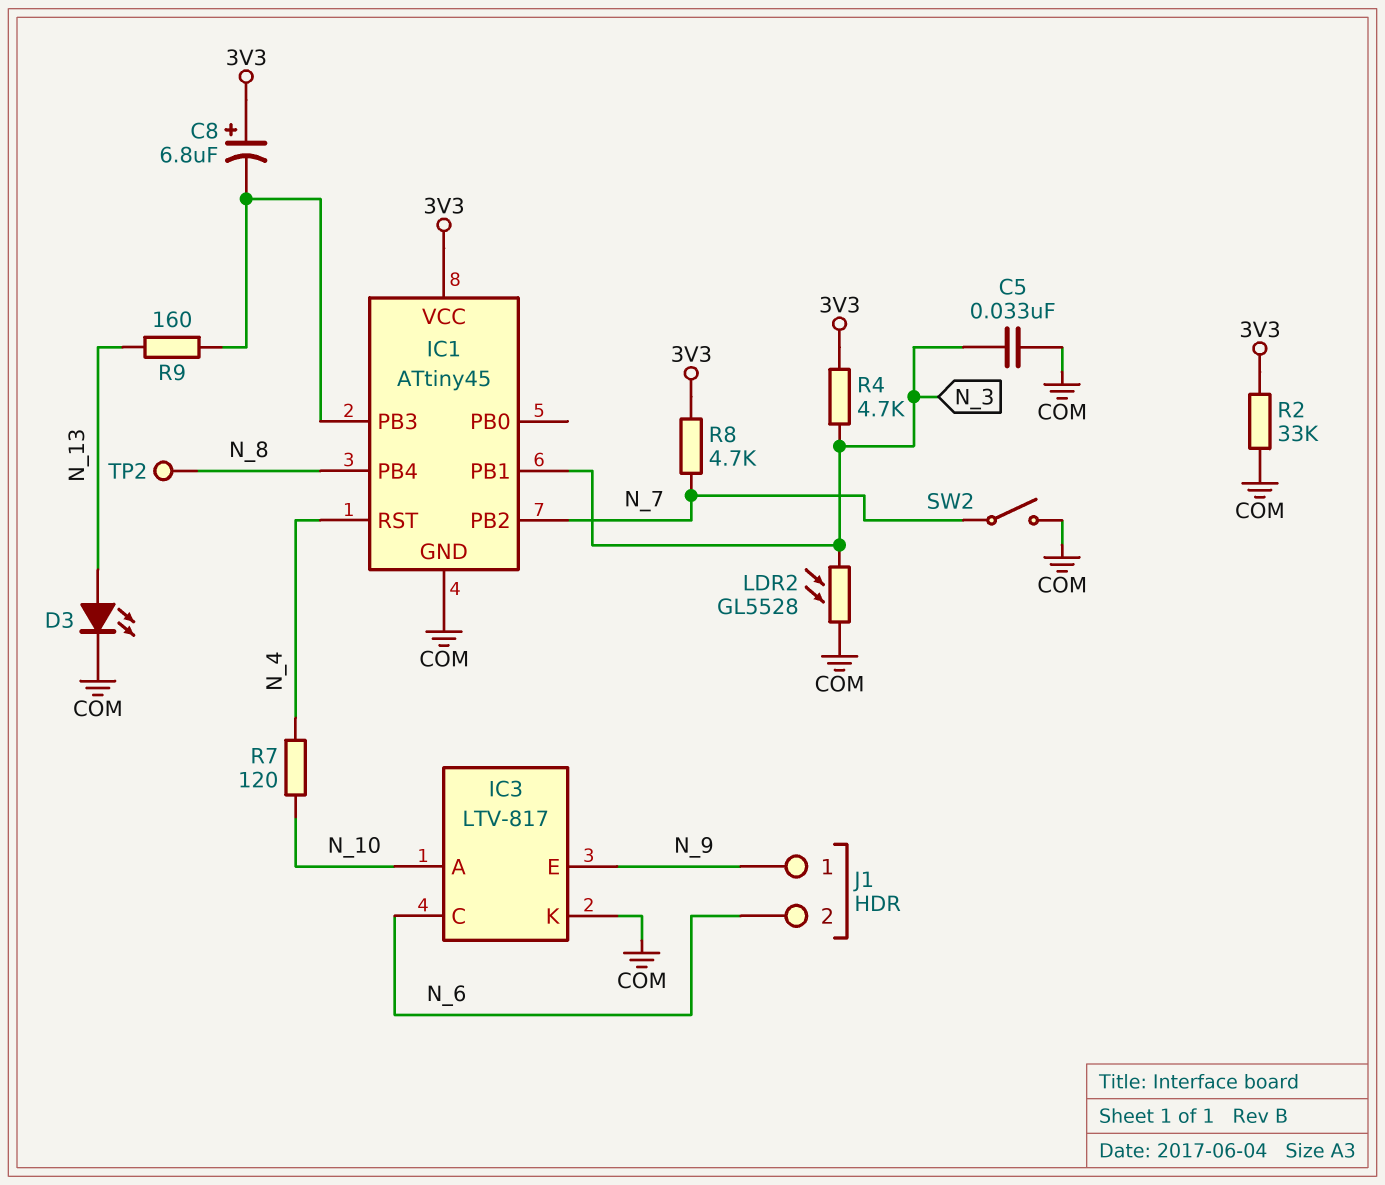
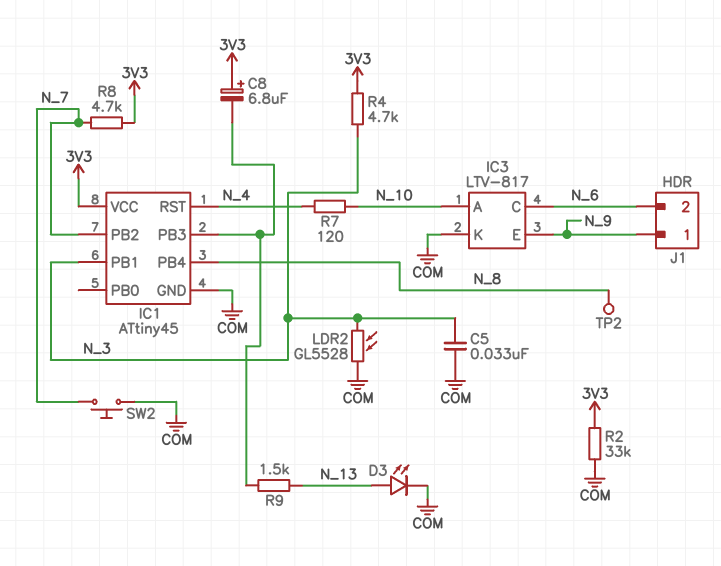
R9: 160 (IC1/PB3, N_13) -> 1.5k (IC1/PB3, N_13)
SW2: switch (COM, N_7) -> button (COM, N_7)

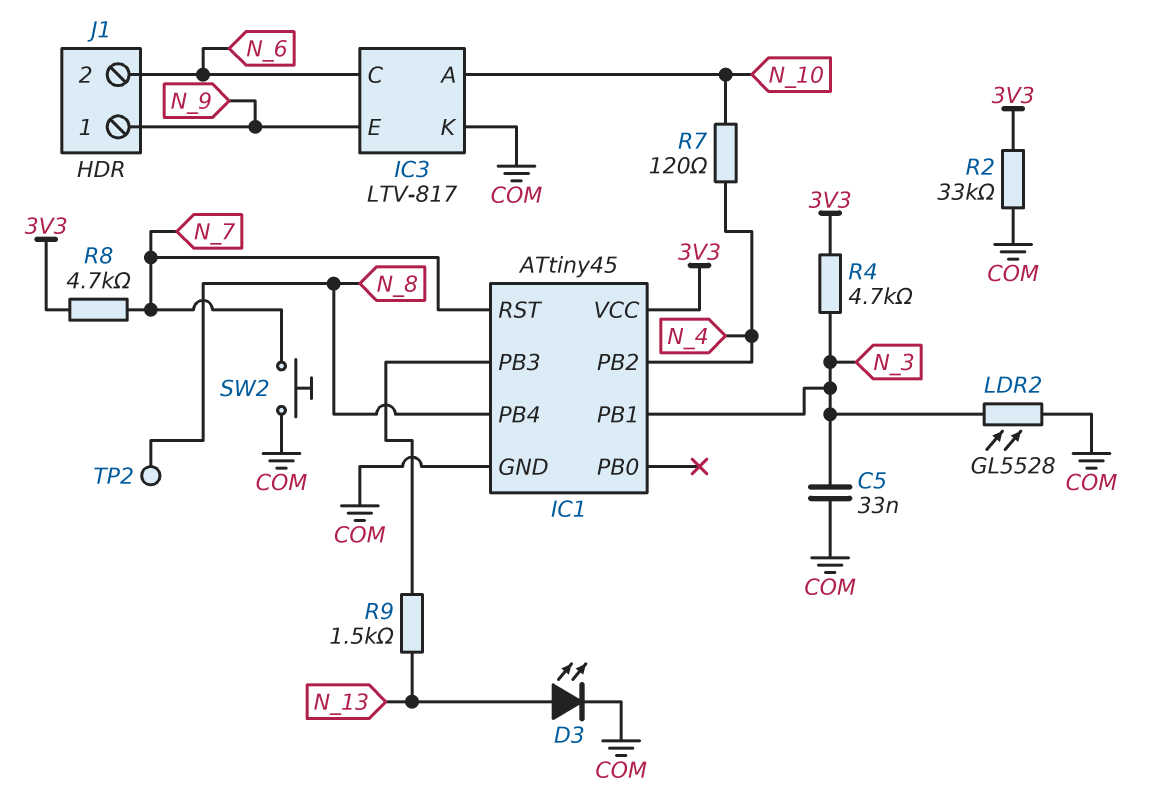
C8: 6.8uF (plus 3V3, minus IC1/PB3) -> none
IC1 pin PB2: N_7 -> N_4
IC1 pin RST: N_4 -> N_7

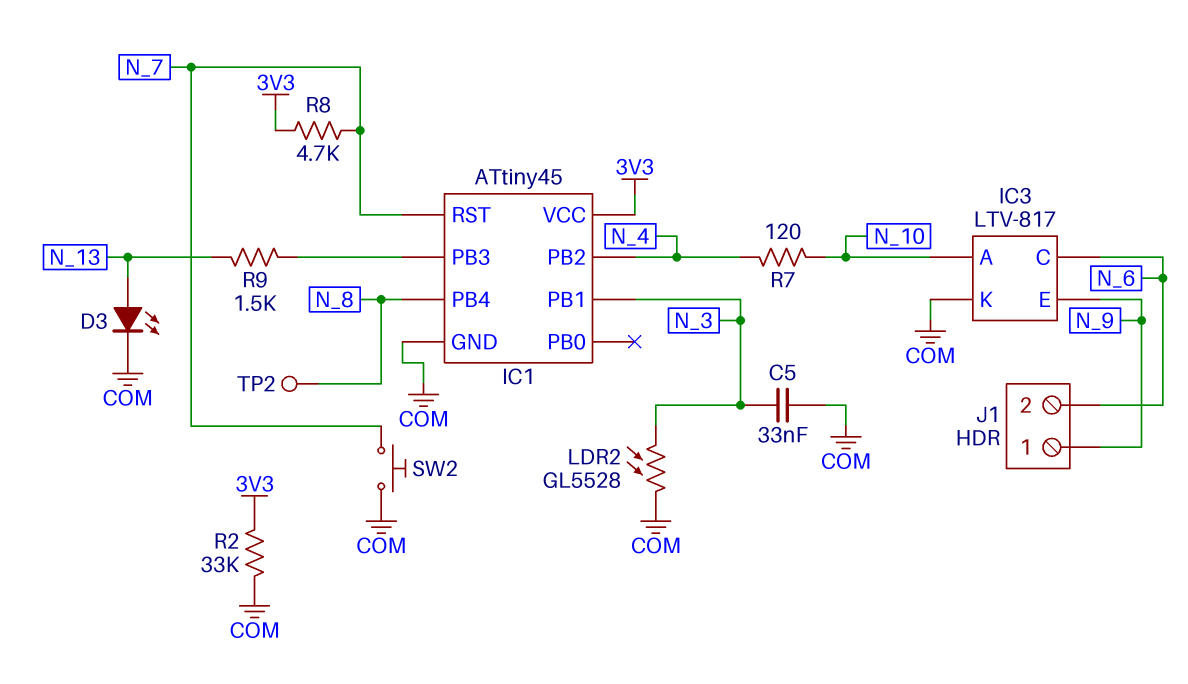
R4: 4.7k (3V3, N_3) -> none

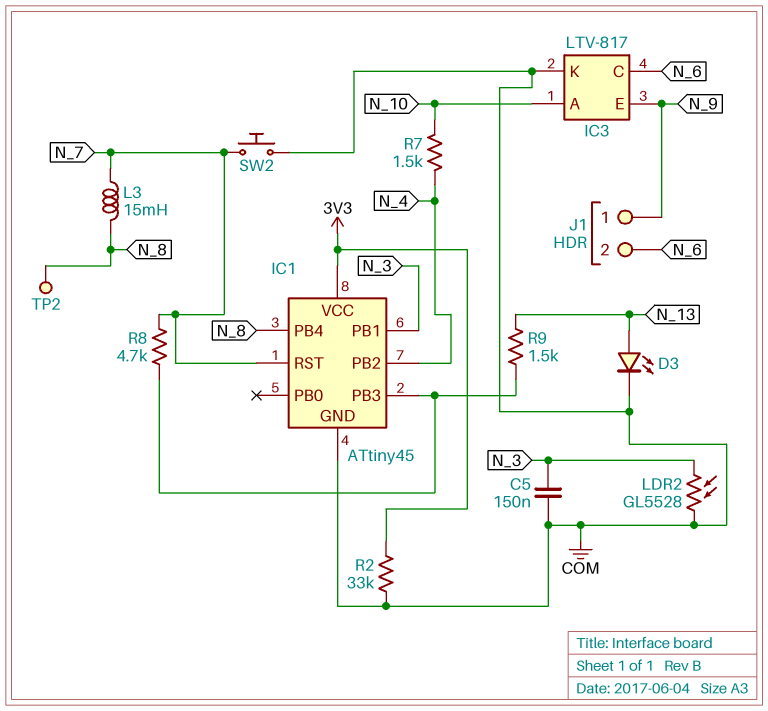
C5: 33nF (COM, N_3) -> 150nF (COM, N_3)
L3: none -> 15mH (N_7, N_8)
R7: 120 (N_4, N_10) -> 1.5k (N_4, N_10)
R8: 4.7k (3V3, N_7) -> 4.7k (IC1/PB3, N_7)

